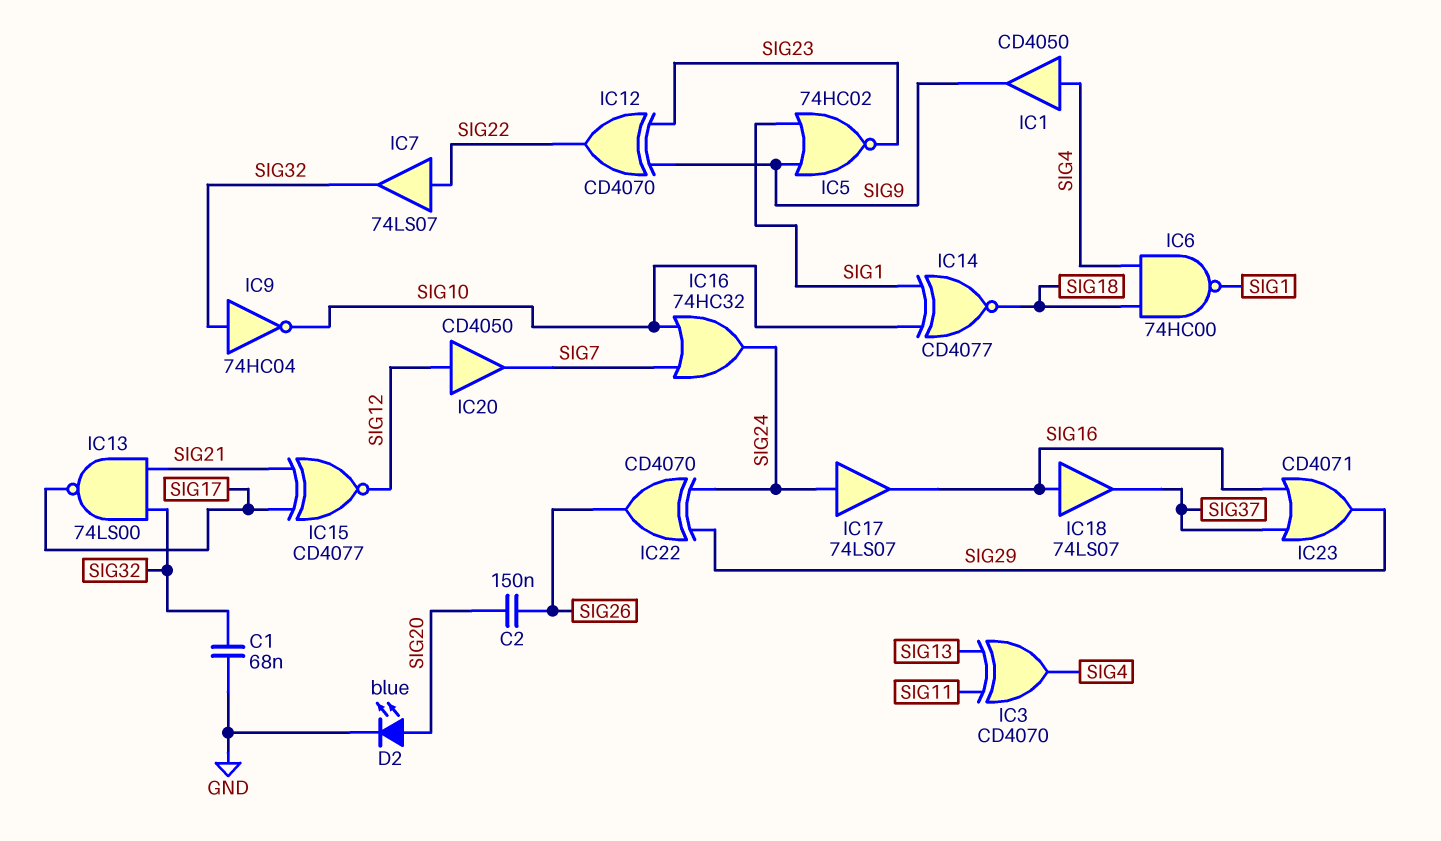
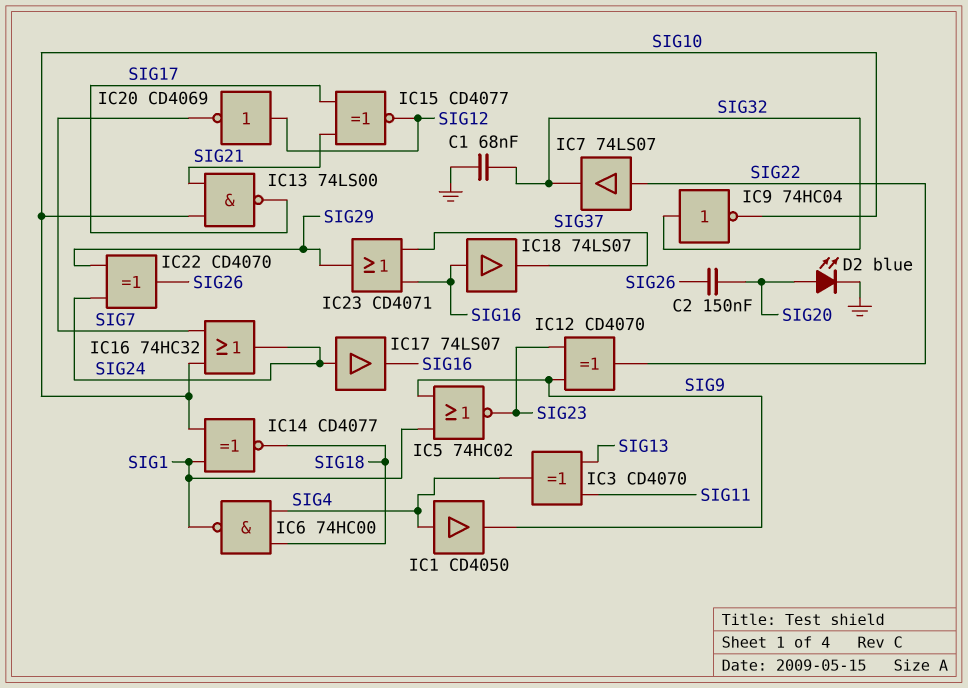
IC13: NAND 74LS00 (in SIG21, in SIG32, out SIG17) -> NAND 74LS00 (in SIG10, in SIG21, out SIG17)
IC20: buffer CD4050 (in SIG12, out SIG7) -> NOT CD4069 (in SIG12, out SIG7)

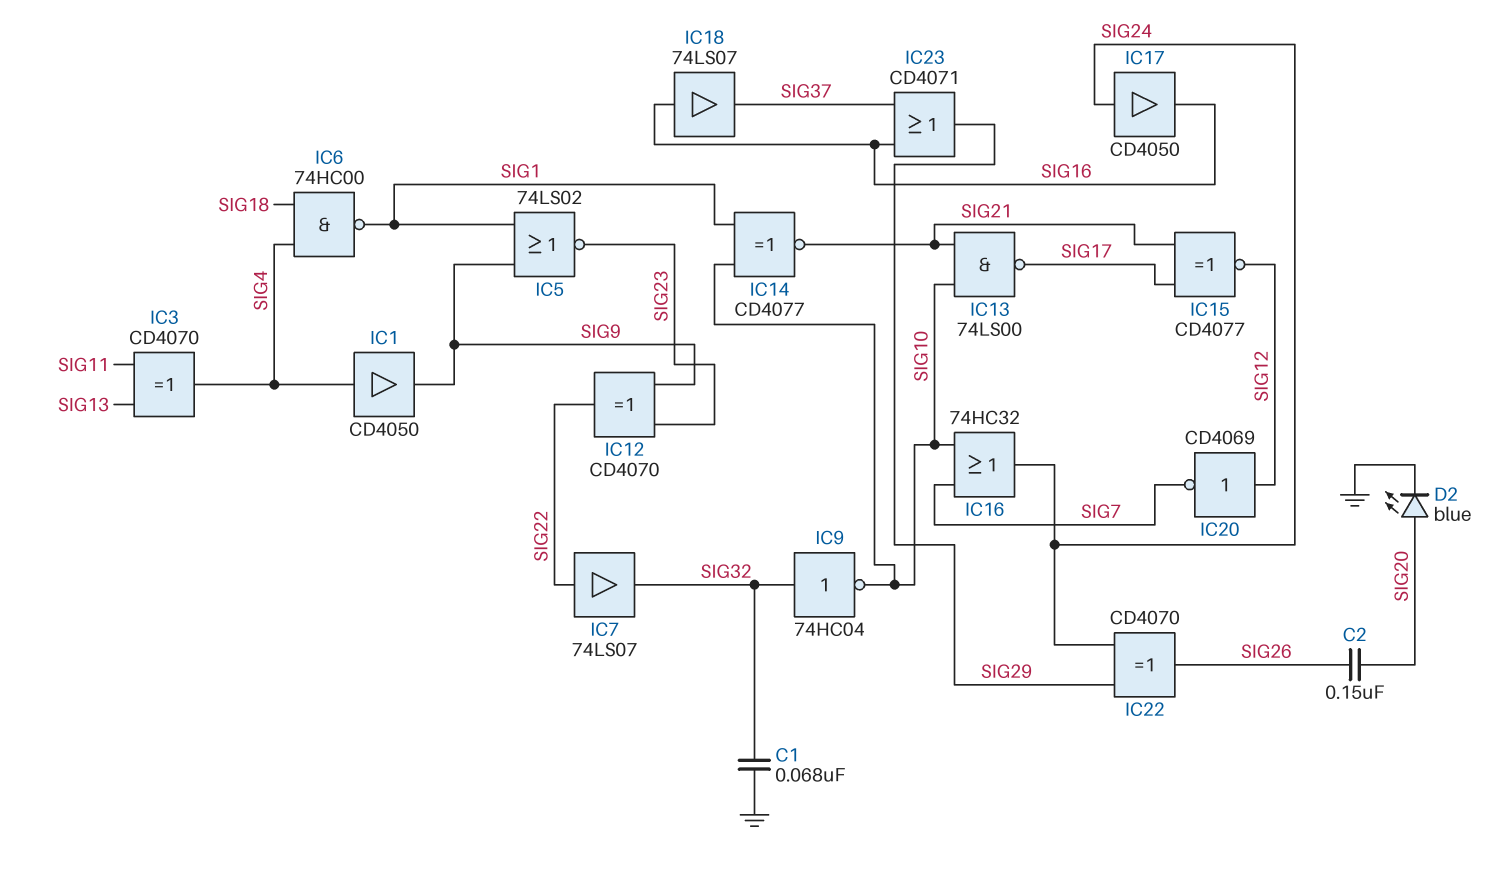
IC5: NOR 74HC02 (in SIG1, in SIG9, out SIG23) -> NOR 74LS02 (in SIG1, in SIG9, out SIG23)
IC14: XNOR CD4077 (in SIG1, in SIG10, out SIG18) -> XNOR CD4077 (in SIG1, in SIG10, out SIG21)
IC17: buffer 74LS07 (in SIG24, out SIG16) -> buffer CD4050 (in SIG24, out SIG16)

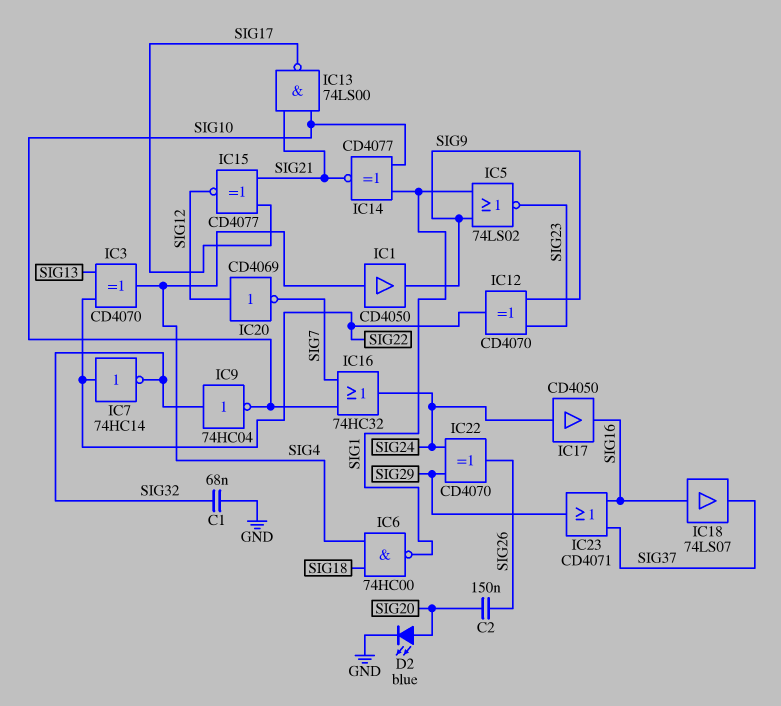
IC3: XOR CD4070 (in SIG11, in SIG13, out SIG4) -> XOR CD4070 (in SIG13, in SIG22, out SIG4)
IC7: buffer 74LS07 (in SIG22, out SIG32) -> NOT 74HC14 (in SIG22, out SIG32)

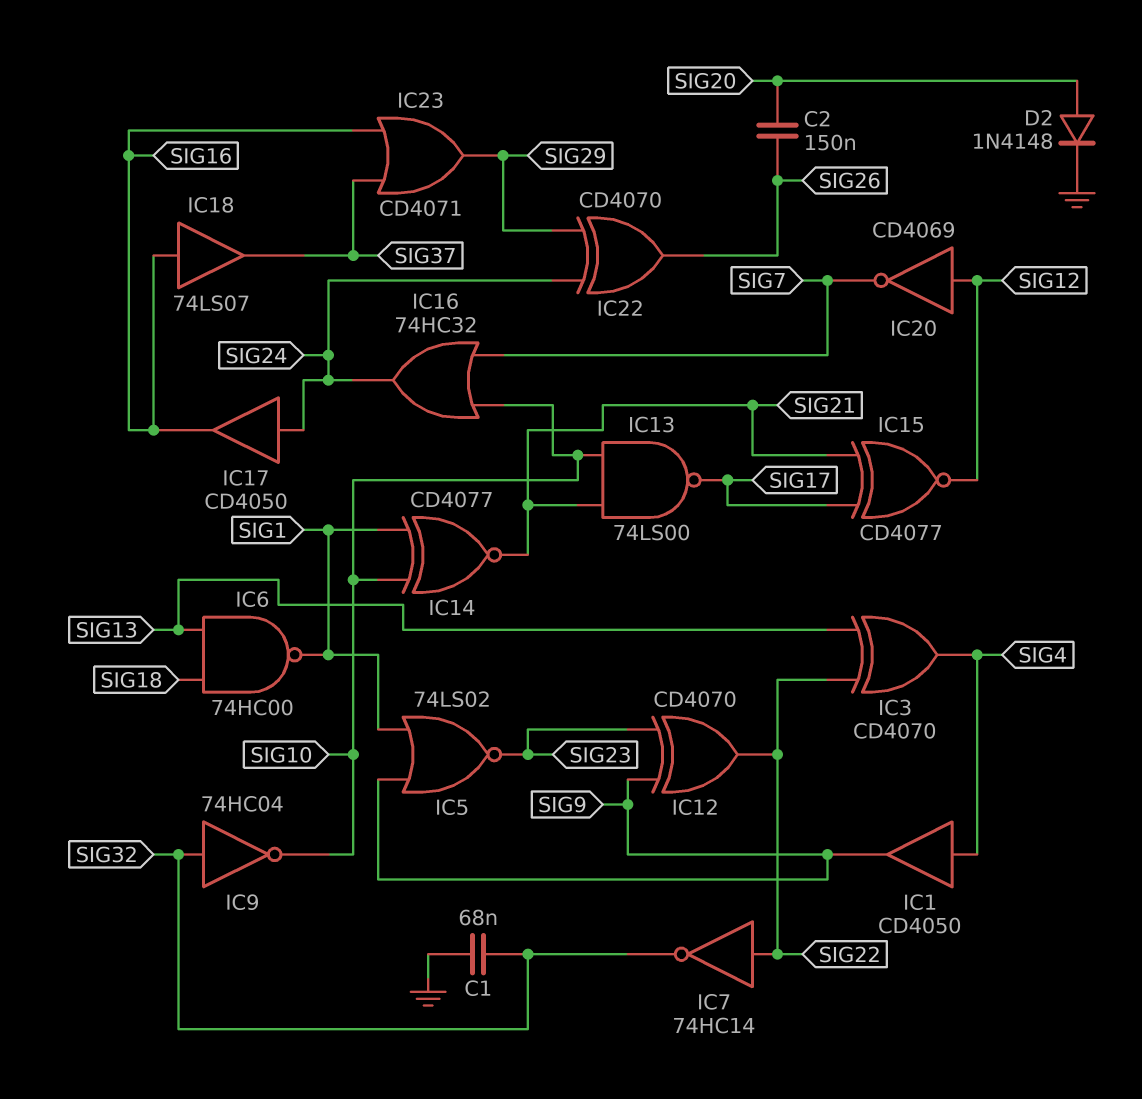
D2: LED blue (A SIG20, K GND) -> diode 1N4148 (A SIG20, K GND)
IC6: NAND 74HC00 (in SIG4, in SIG18, out SIG1) -> NAND 74HC00 (in SIG13, in SIG18, out SIG1)

